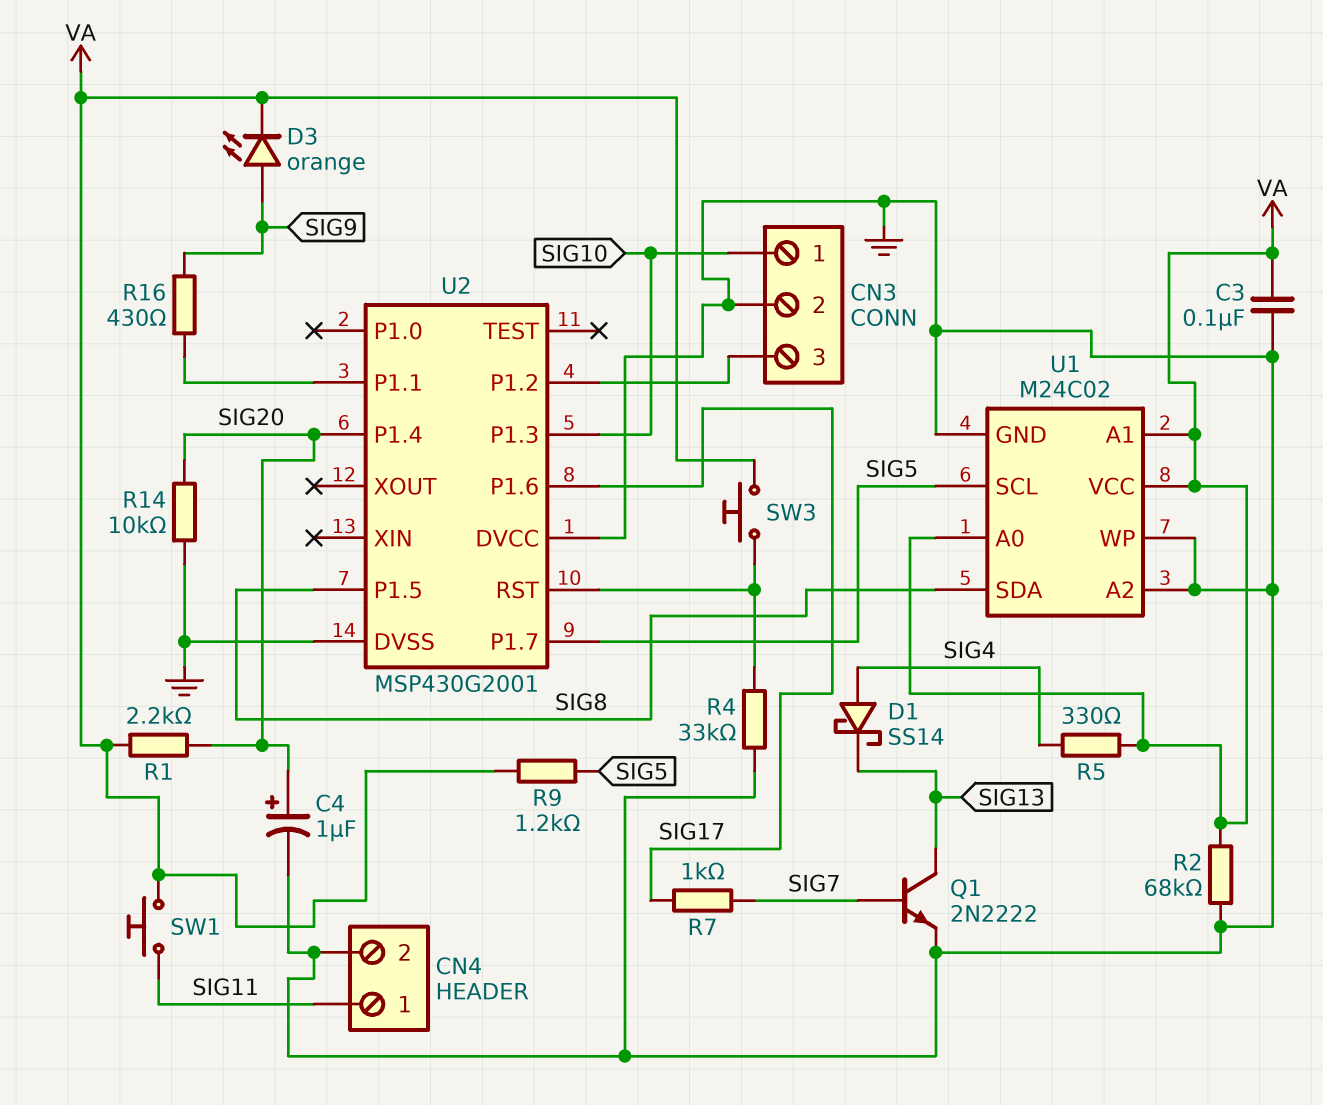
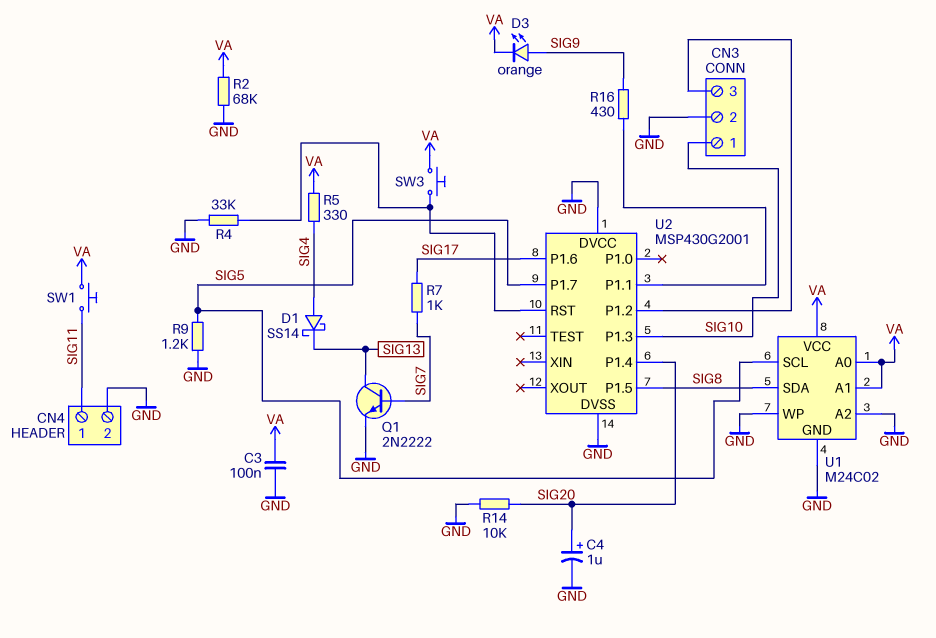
R1: 2.2k (SIG20, VA) -> none
R9: 1.2k (SIG5, VA) -> 1.2k (GND, SIG5)

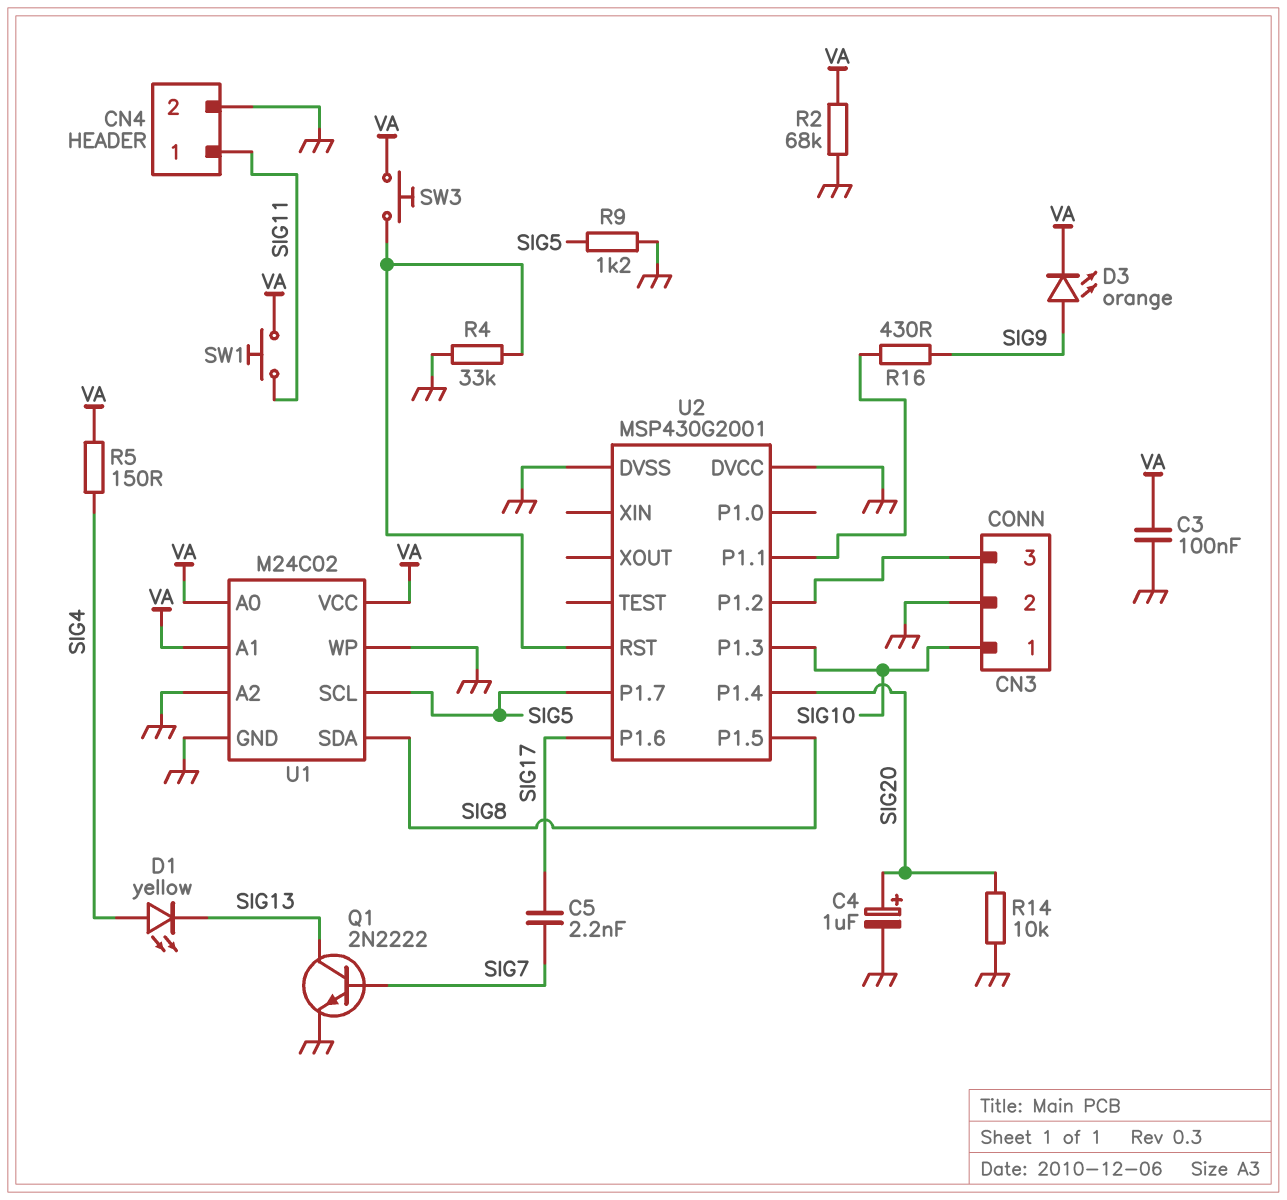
C5: none -> 2.2nF (SIG7, SIG17)
D1: schottky SS14 (A SIG4, K SIG13) -> LED yellow (A SIG4, K SIG13)
R5: 330 (SIG4, VA) -> 150 (SIG4, VA)
R7: 1k (SIG7, SIG17) -> none

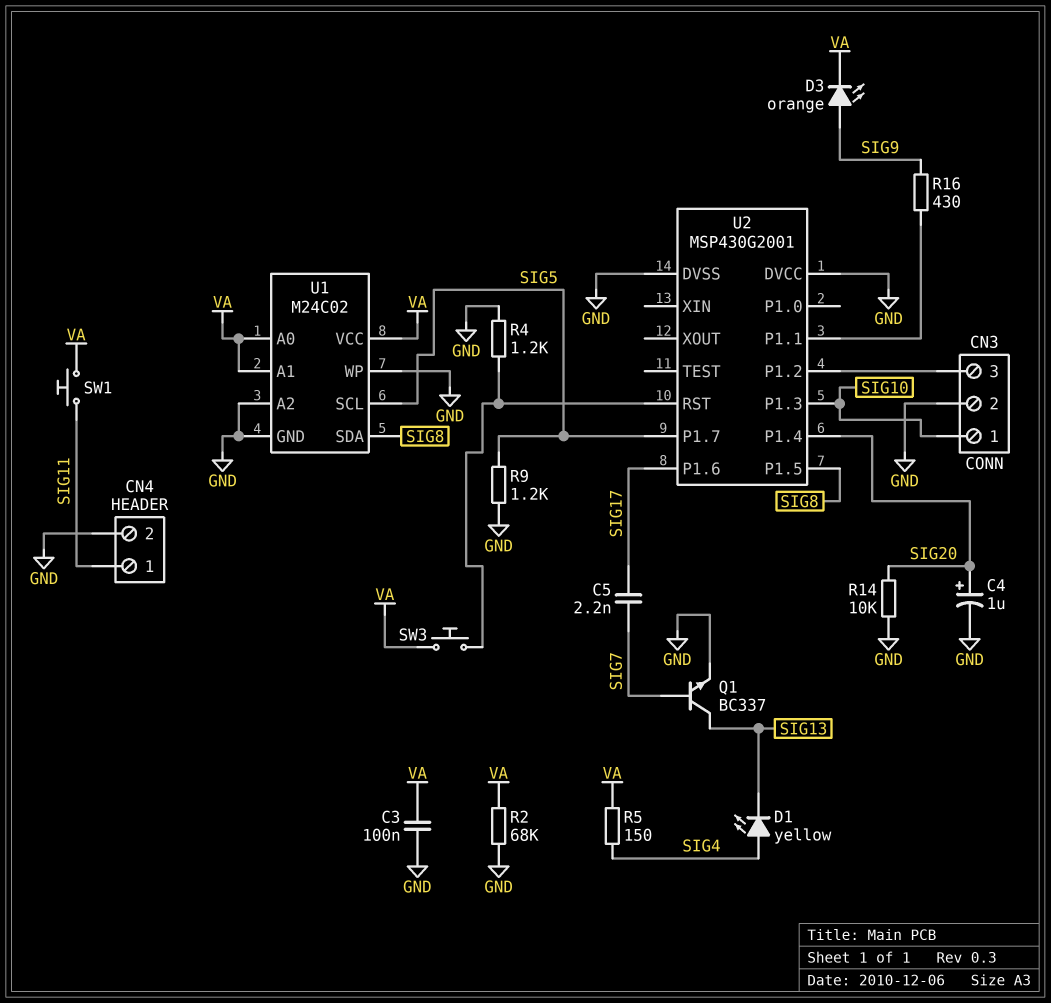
Q1: NPN 2N2222 (B SIG7, C SIG13, E GND) -> NPN BC337 (B SIG7, C SIG13, E GND)
R4: 33k (GND, U2/RST) -> 1.2k (GND, U2/RST)

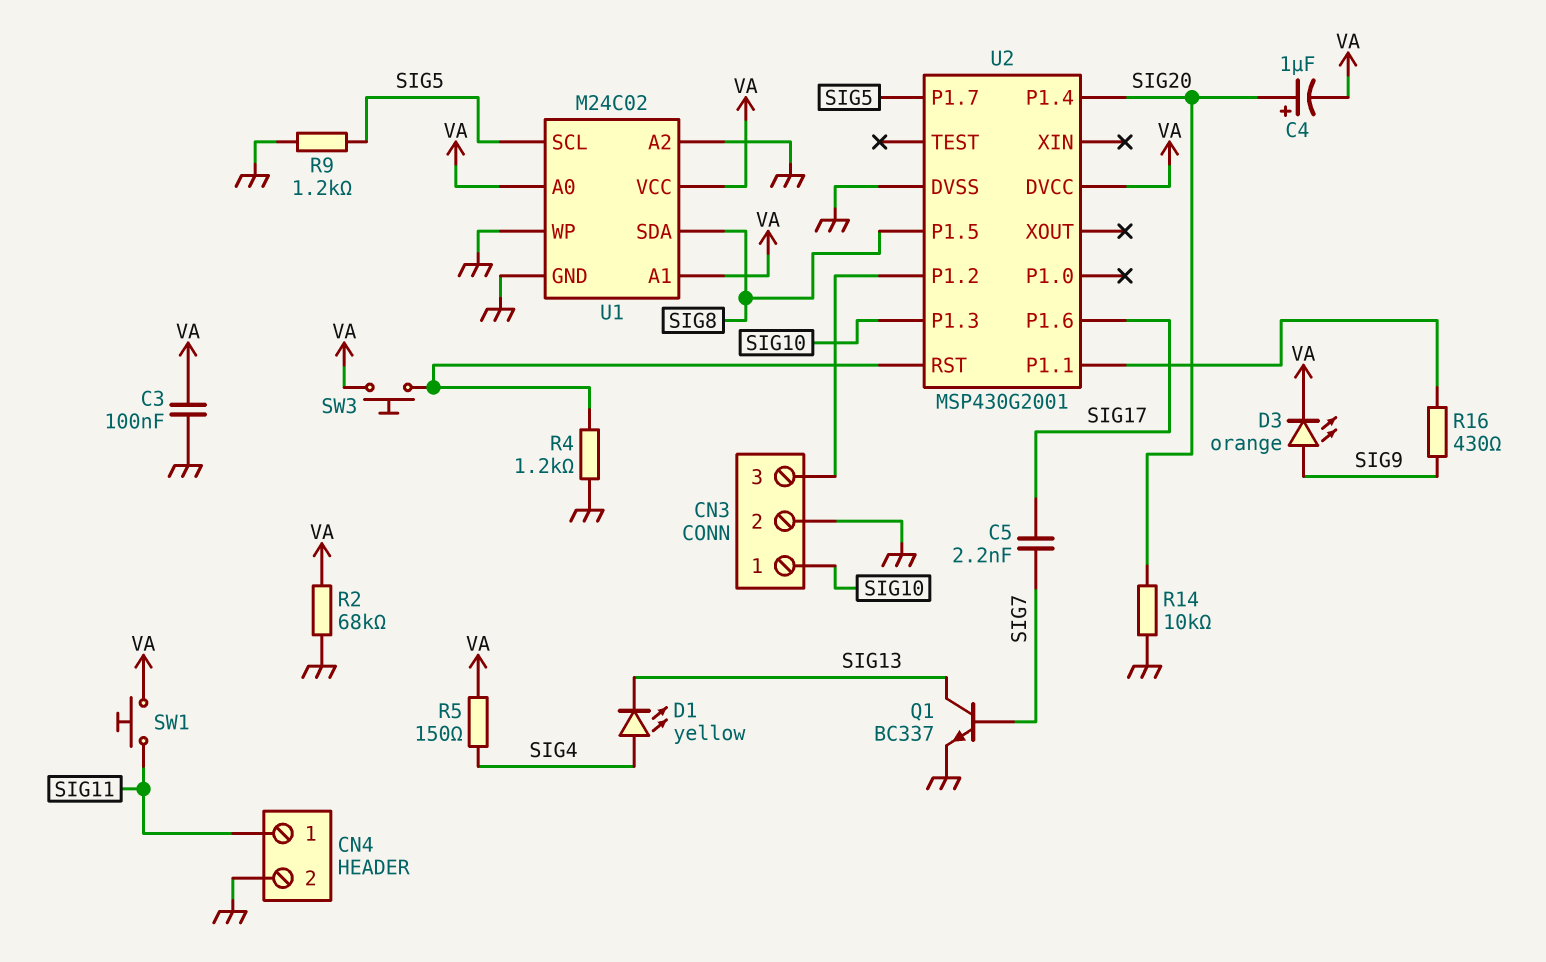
C4: 1uF (plus SIG20, minus GND) -> 1uF (plus SIG20, minus VA)
U2 pin DVCC: GND -> VA

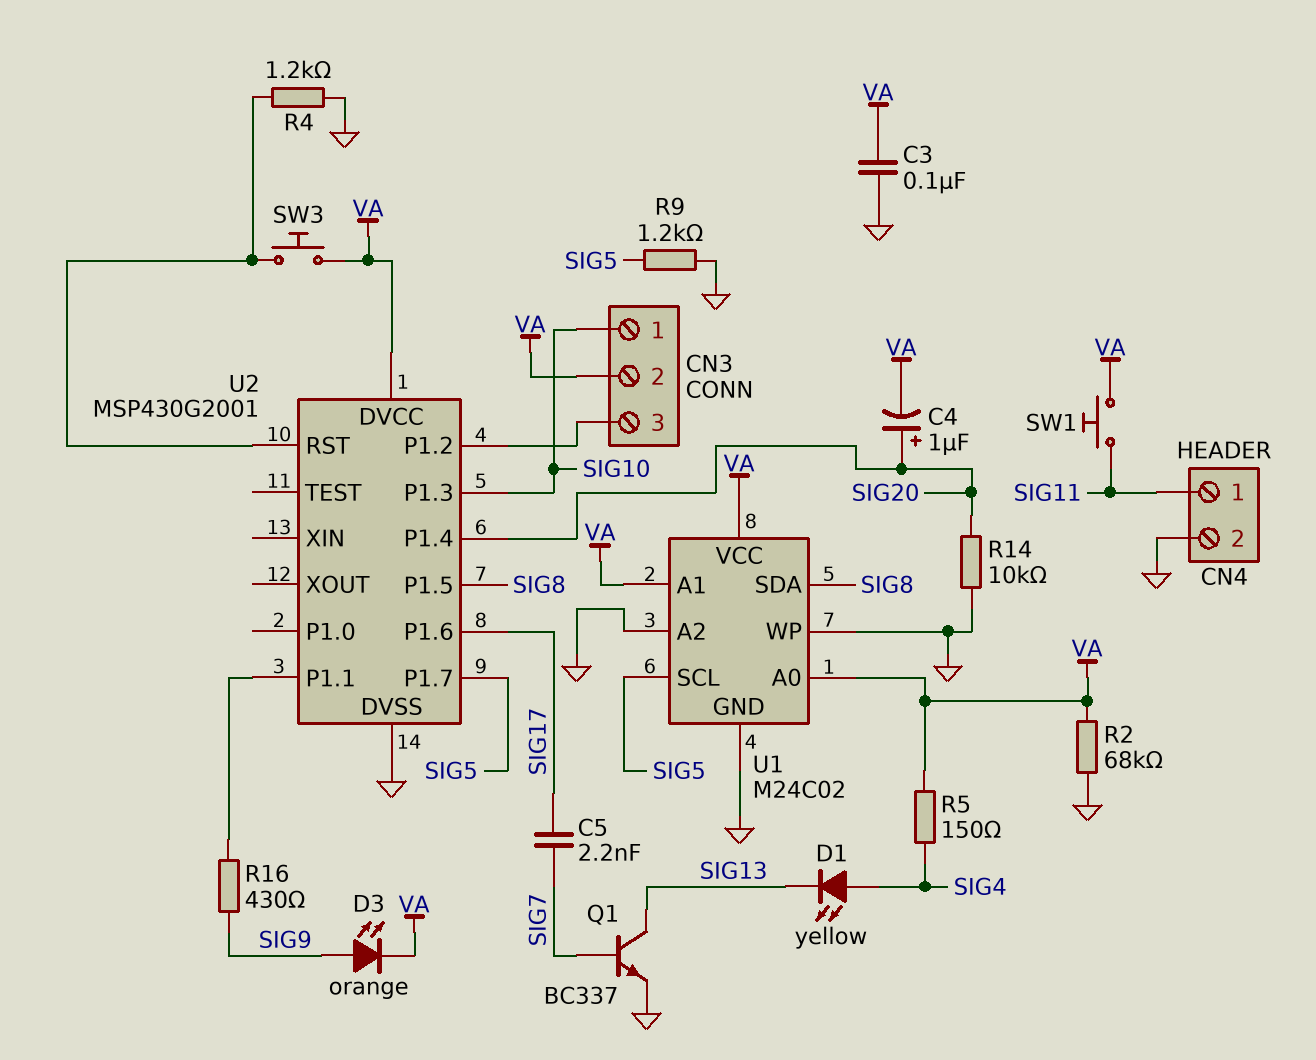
CN3 pin 2: GND -> VA

